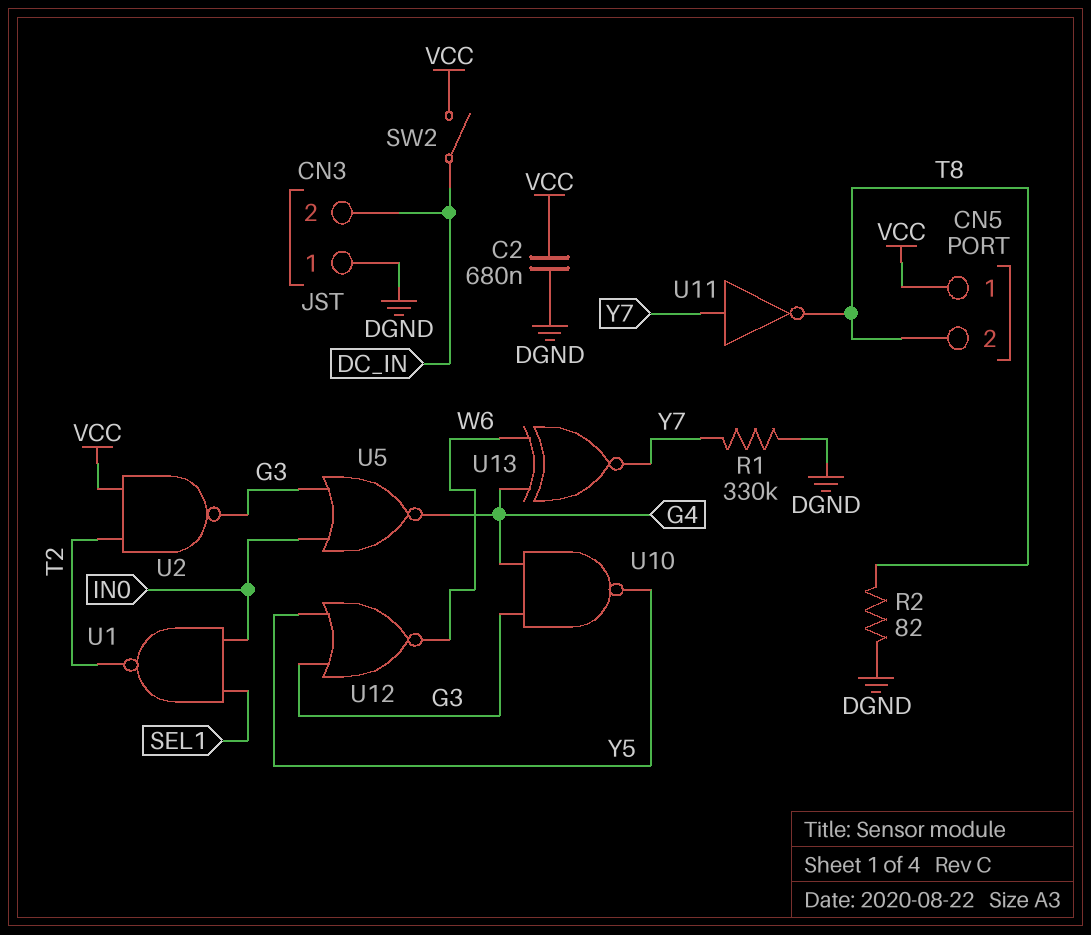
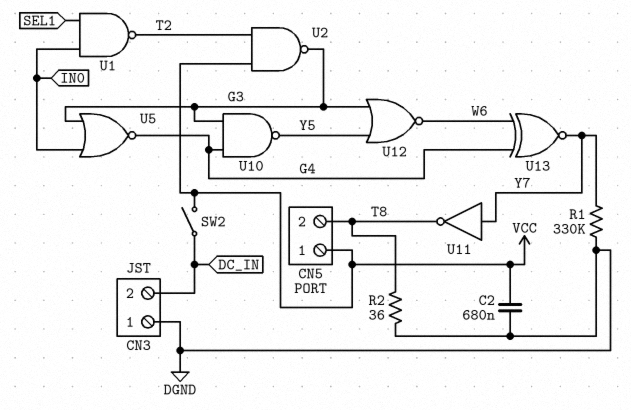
R2: 82 (DGND, T8) -> 36 (DGND, T8)

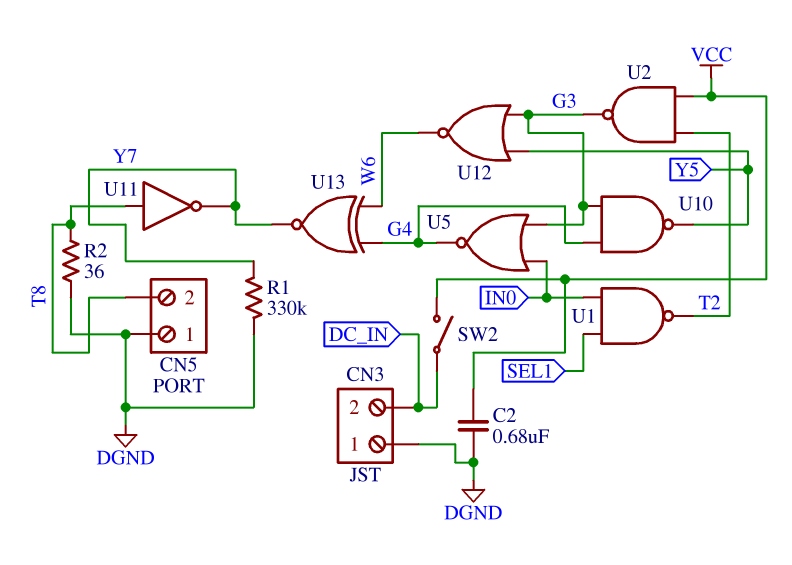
CN5 pin 1: VCC -> DGND
U11: NOT (in Y7, out T8) -> NOT (in T8, out Y7)

